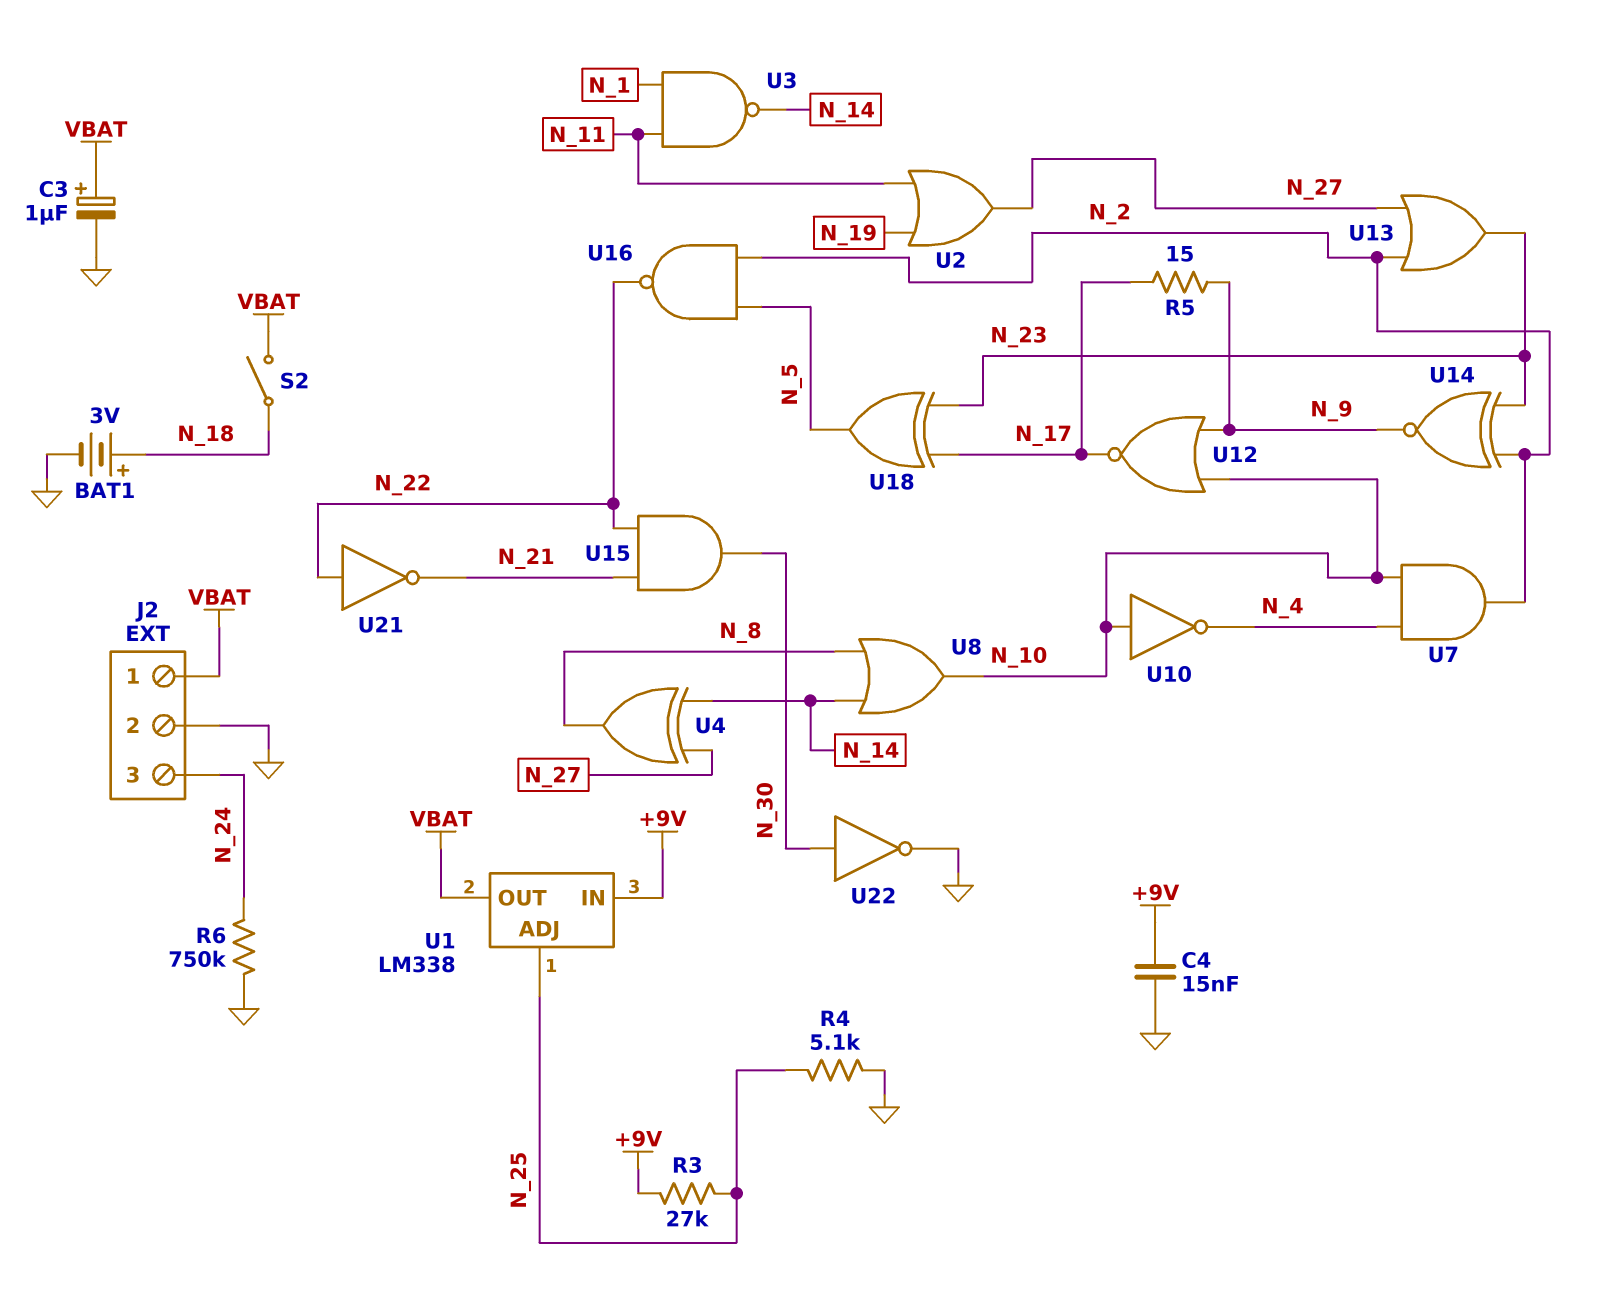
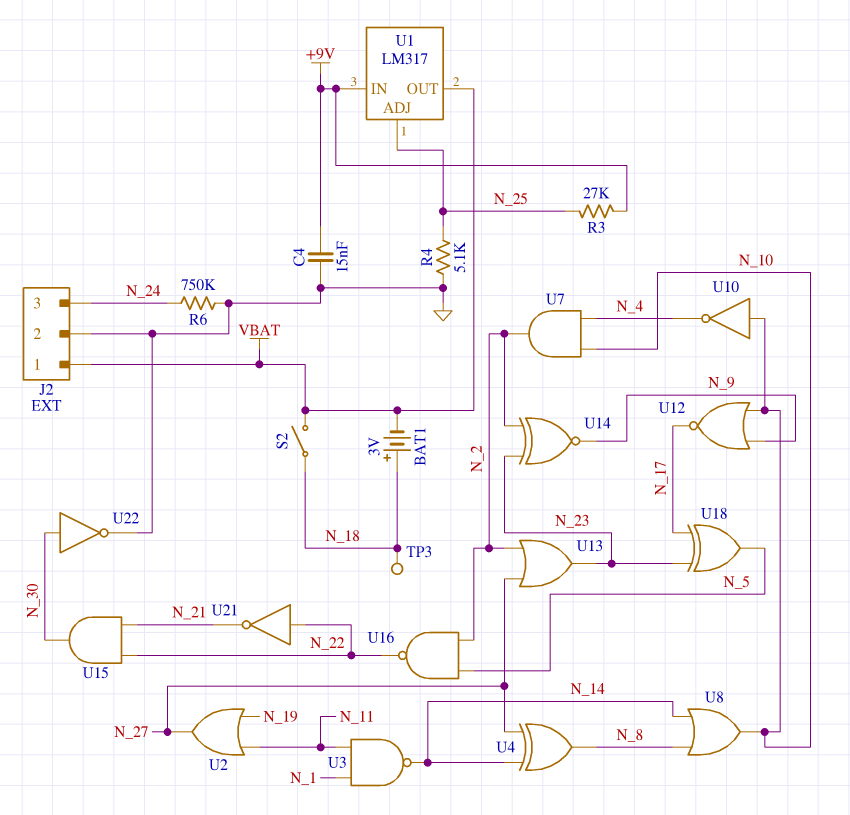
BAT1: 3V (plus N_18, minus GND) -> 3V (plus N_18, minus VBAT)
C3: 1uF (plus VBAT, minus GND) -> none
R5: 15 (N_9, N_17) -> none
TP3: none -> test point (N_18)
U1: LM338 -> LM317

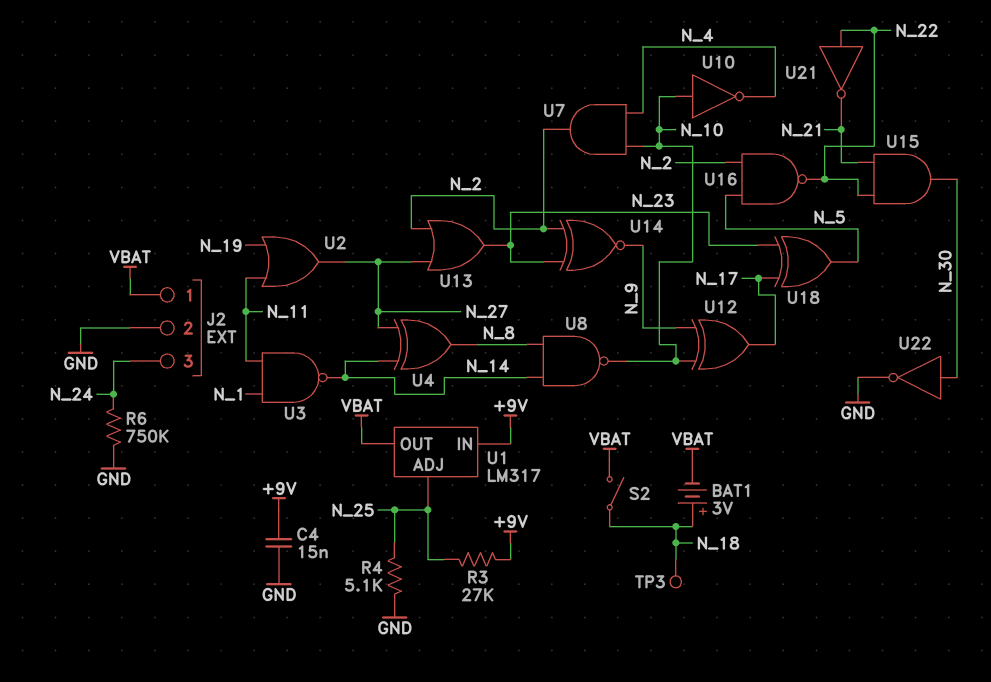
U8: OR (in N_8, in N_14, out N_10) -> NAND (in N_8, in N_14, out N_10)
U12: NOR (in N_9, in N_10, out N_17) -> XOR (in N_9, in N_10, out N_17)

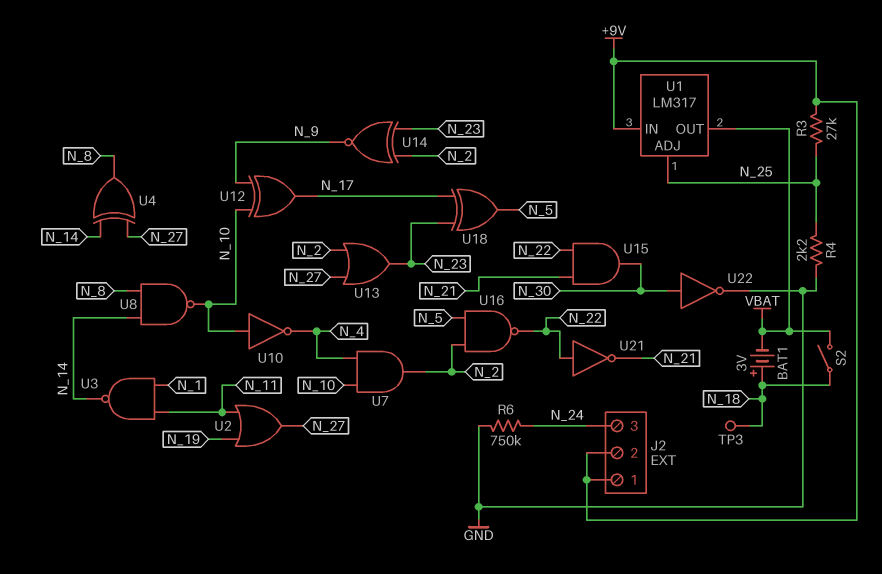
C4: 15nF (+9V, GND) -> none
J2 pin 1: VBAT -> +9V
J2 pin 2: GND -> +9V
R4: 5.1k (GND, N_25) -> 2.2k (GND, N_25)

